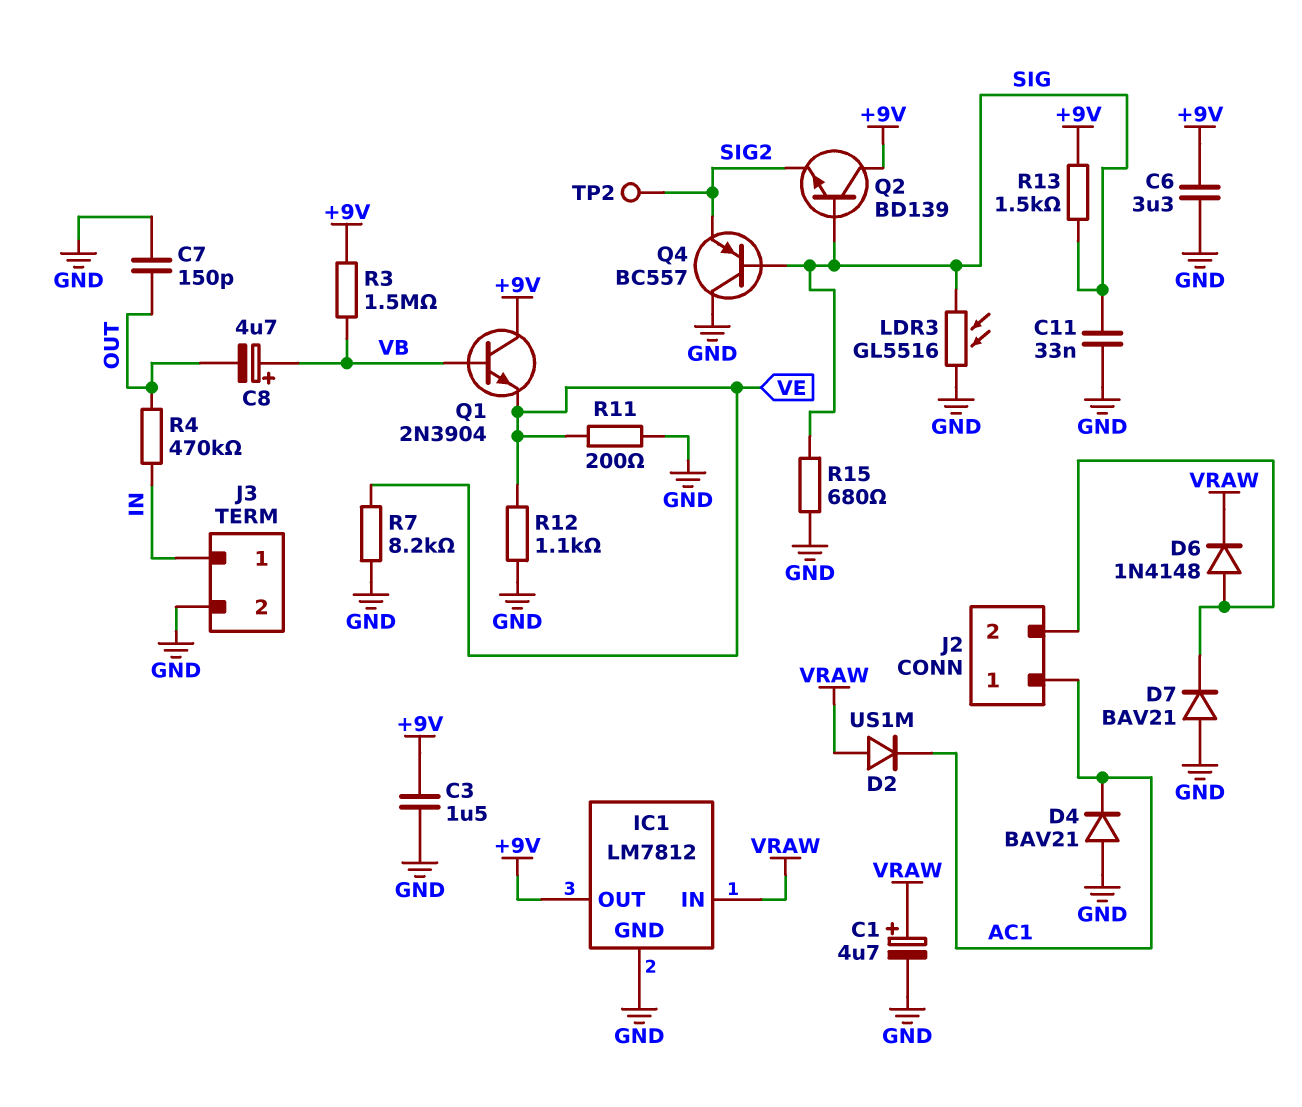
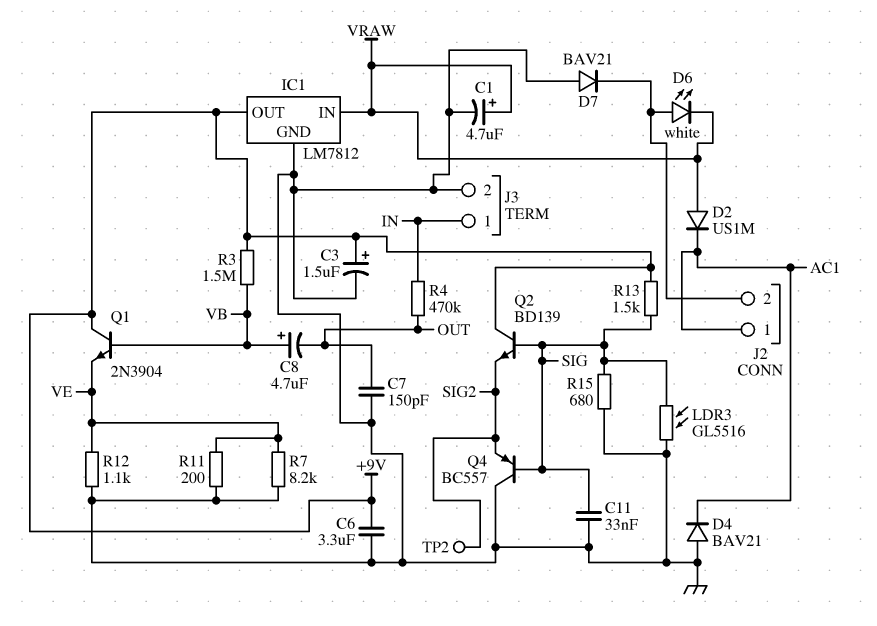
C3: 1.5uF (+9V, GND) -> 1.5uF (plus +9V, minus GND)
D6: diode 1N4148 (A J2/2, K VRAW) -> LED white (A J2/2, K VRAW)

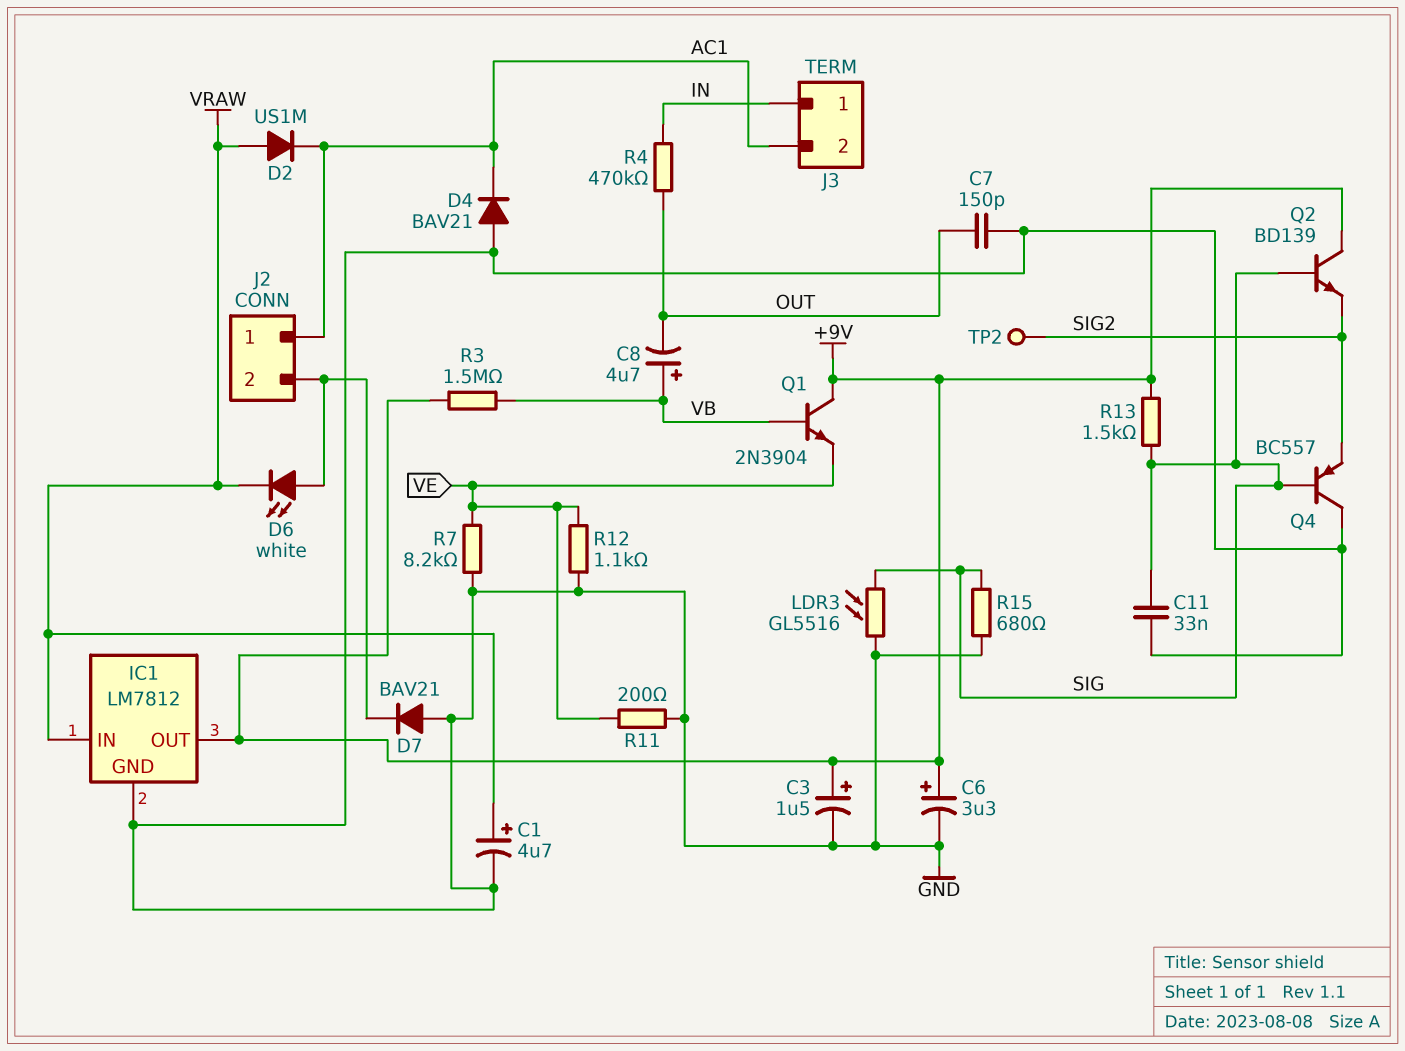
C6: 3.3uF (+9V, GND) -> 3.3uF (plus +9V, minus GND)
J3 pin 2: GND -> AC1

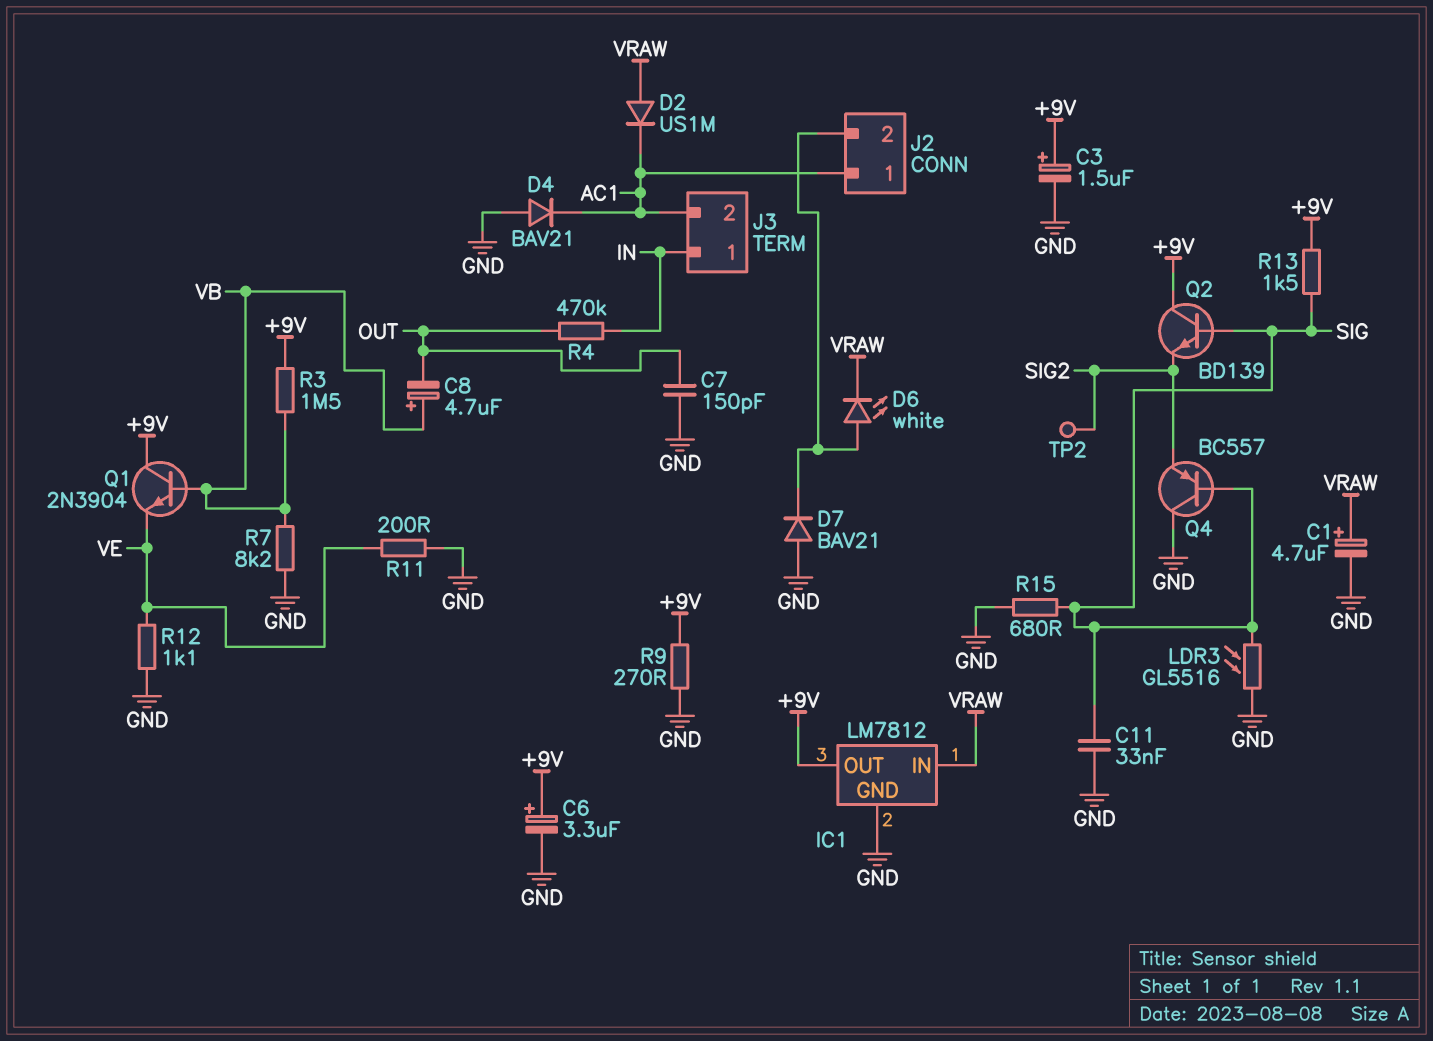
R7: 8.2k (GND, VE) -> 8.2k (GND, VB)
R9: none -> 270 (+9V, GND)

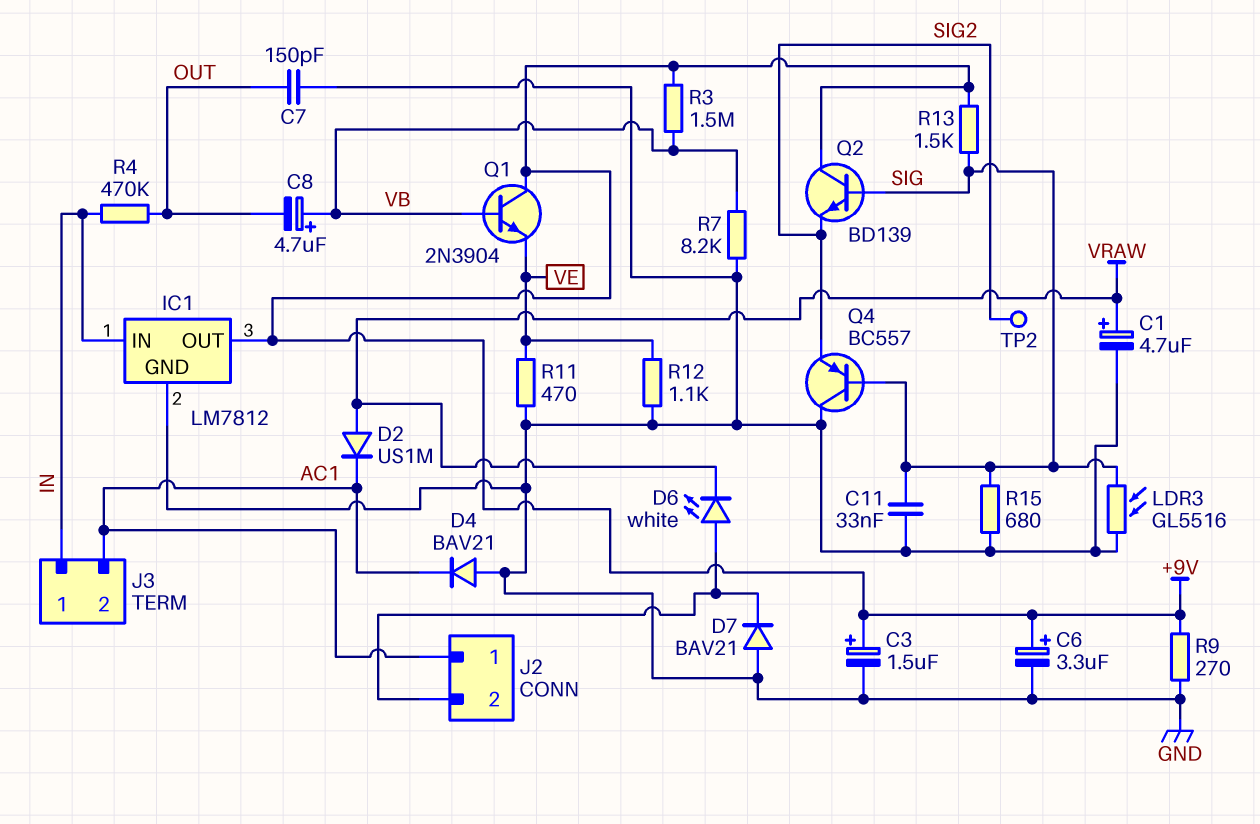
IC1 pin IN: VRAW -> IN
R11: 200 (GND, VE) -> 470 (GND, VE)

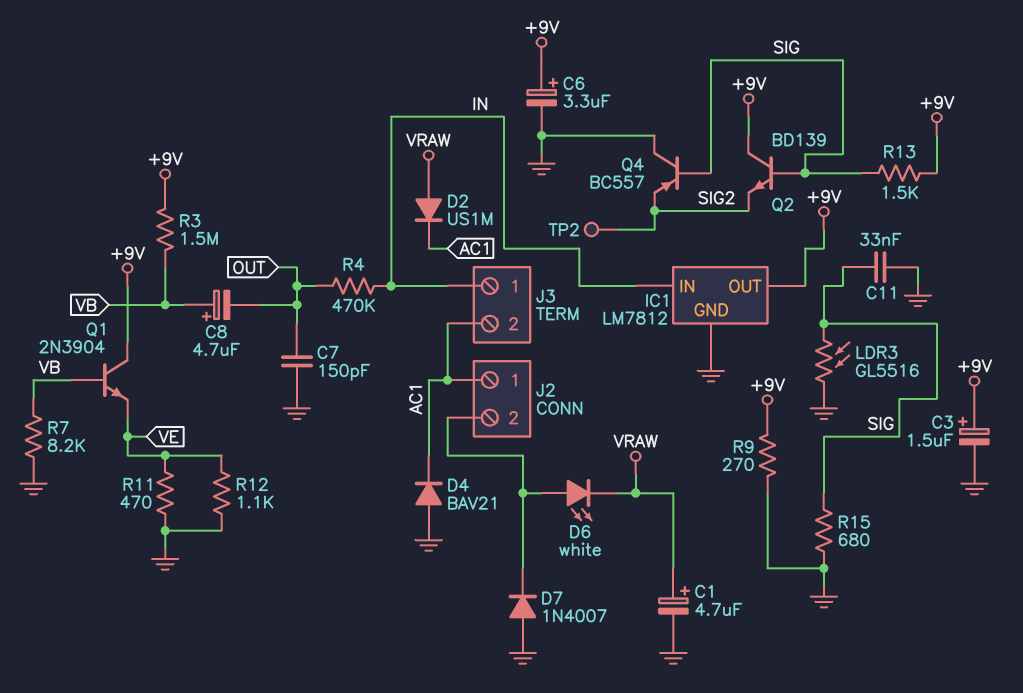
D7: diode BAV21 (A GND, K J2/2) -> diode 1N4007 (A GND, K J2/2)

